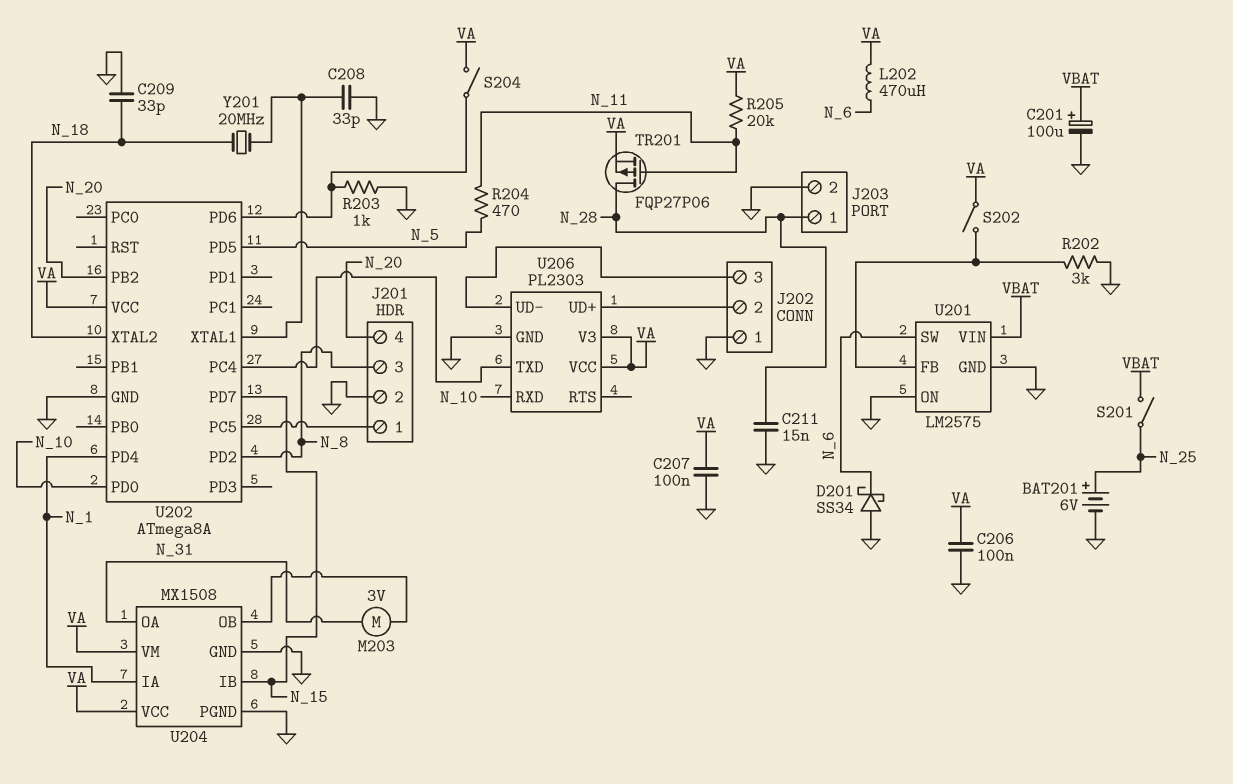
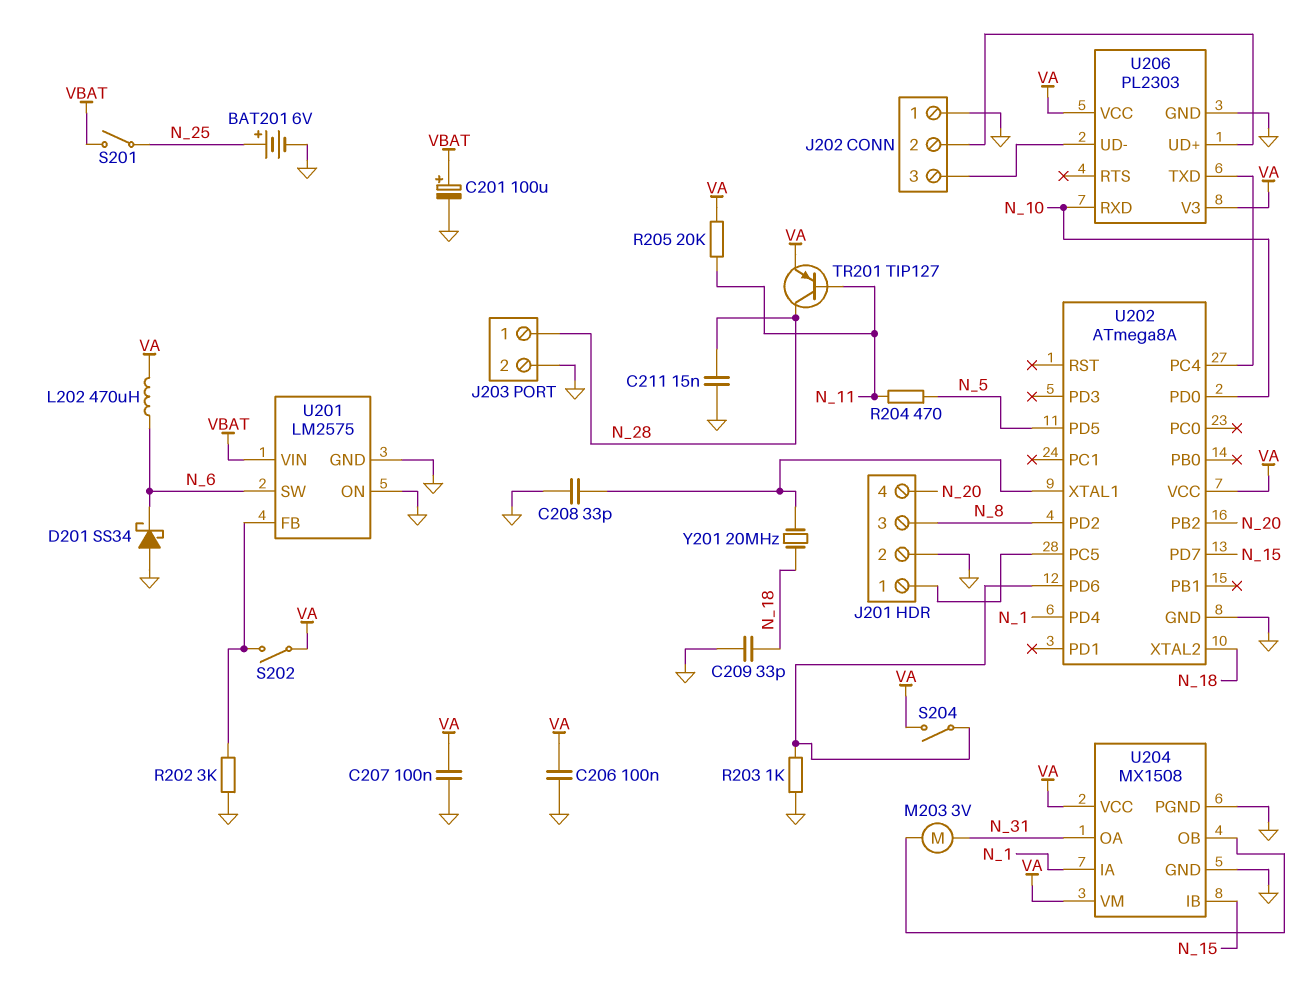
TR201: PMOS FQP27P06 (G N_11, D N_28, S VA) -> PNP TIP127 (B N_11, C N_28, E VA)

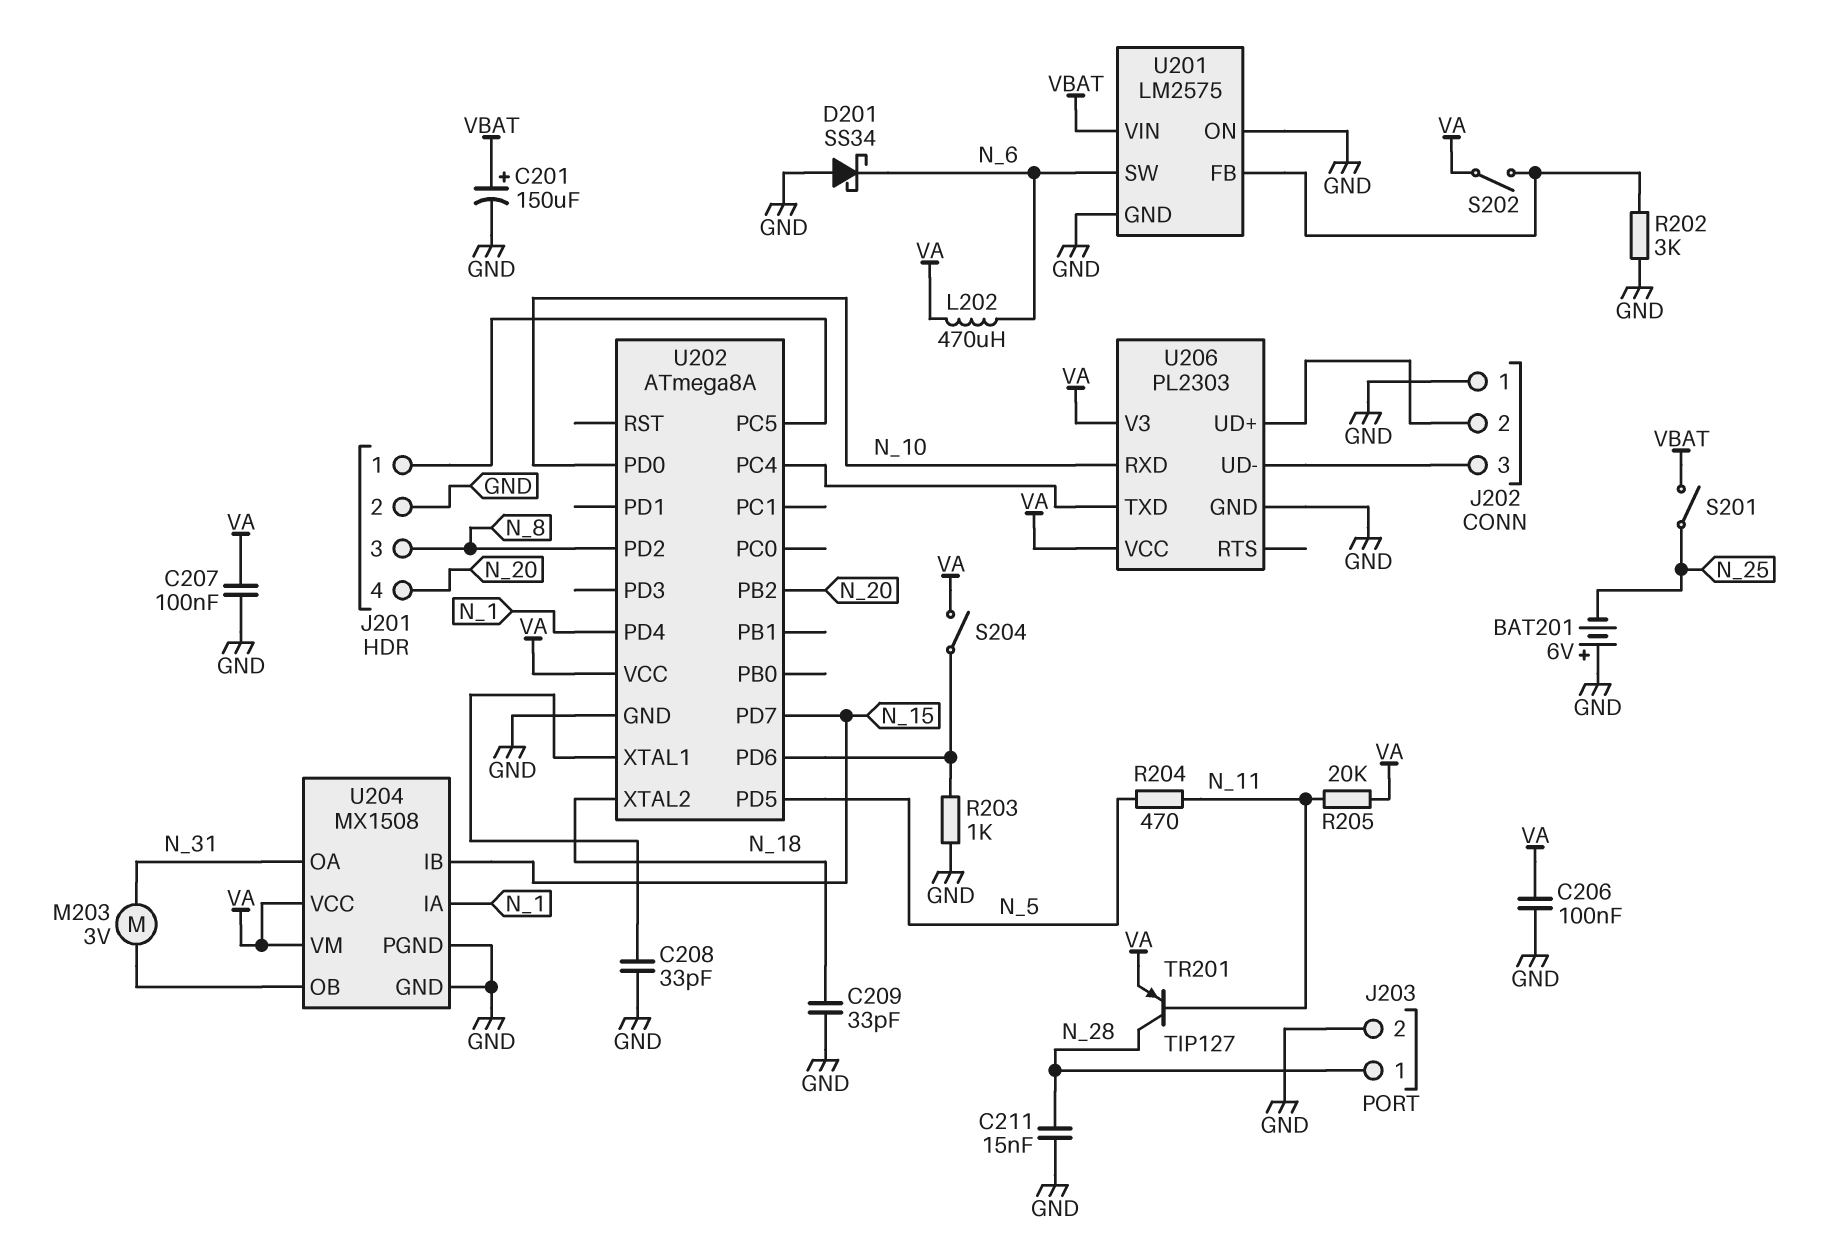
BAT201: 6V (plus N_25, minus GND) -> 6V (plus GND, minus N_25)
C201: 100uF (plus VBAT, minus GND) -> 150uF (plus VBAT, minus GND)
Y201: 20MHz (N_18, U202/XTAL1) -> none

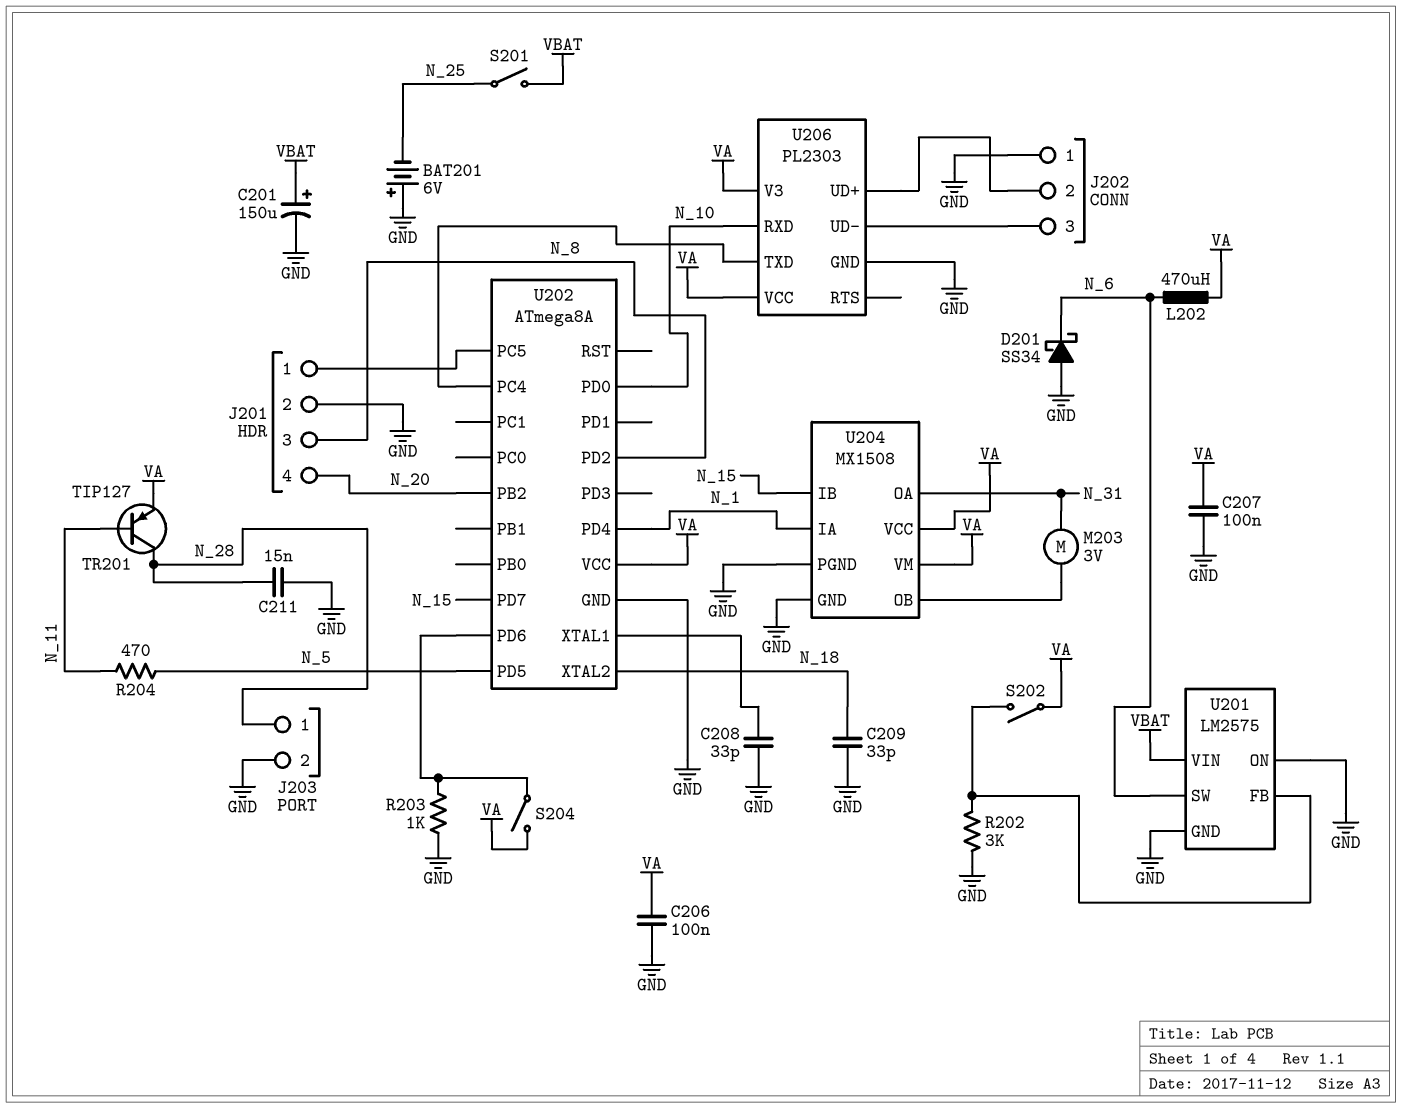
R205: 20k (N_11, VA) -> none

